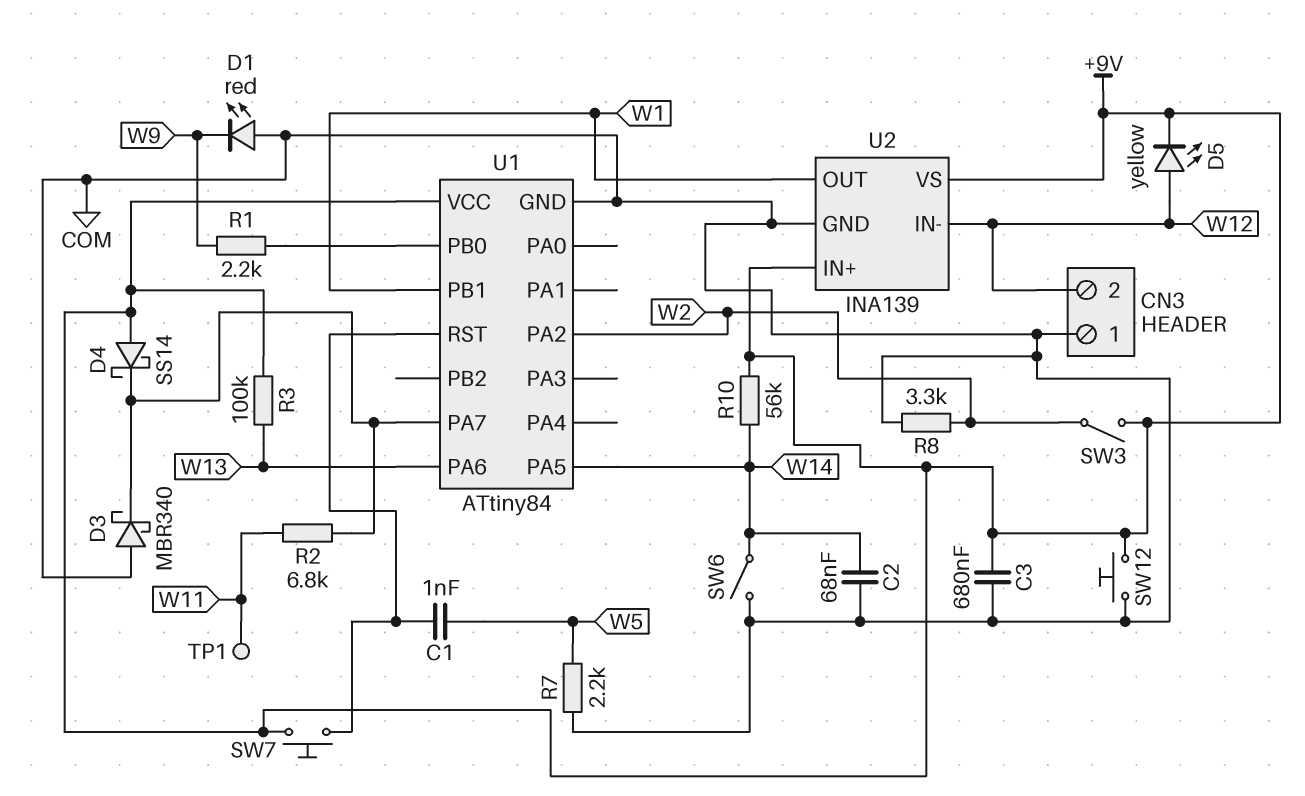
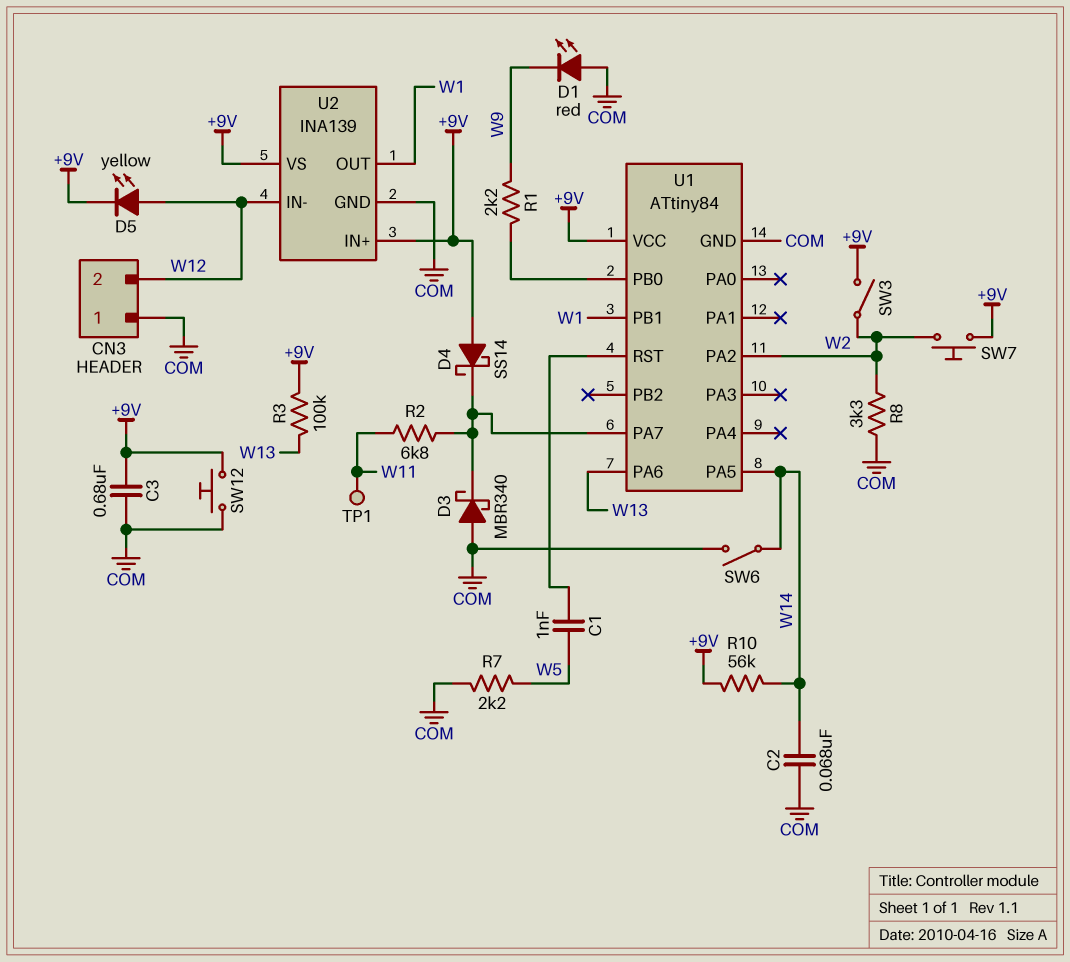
SW7: button (+9V, U1/RST) -> button (+9V, W2)

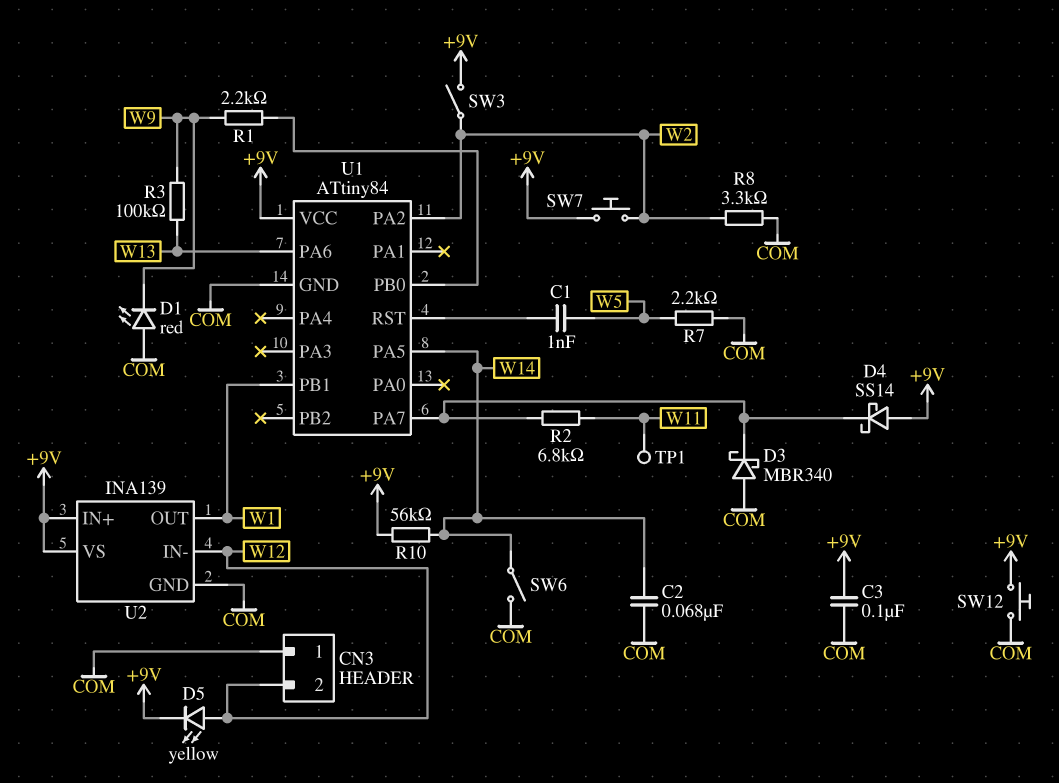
C3: 680nF (+9V, COM) -> 100nF (+9V, COM)
R3: 100k (+9V, W13) -> 100k (W9, W13)

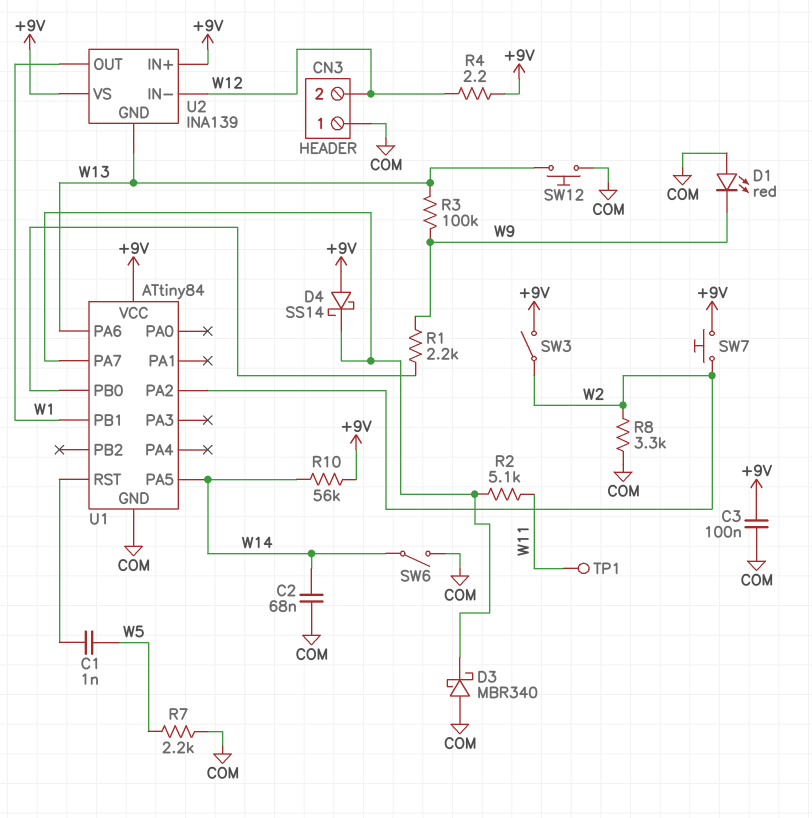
D5: LED yellow (A W12, K +9V) -> none
R2: 6.8k (U1/PA7, W11) -> 5.1k (U1/PA7, W11)
R4: none -> 2.2 (+9V, W12)
SW12: button (+9V, COM) -> button (COM, W13)
U2 pin GND: COM -> W13

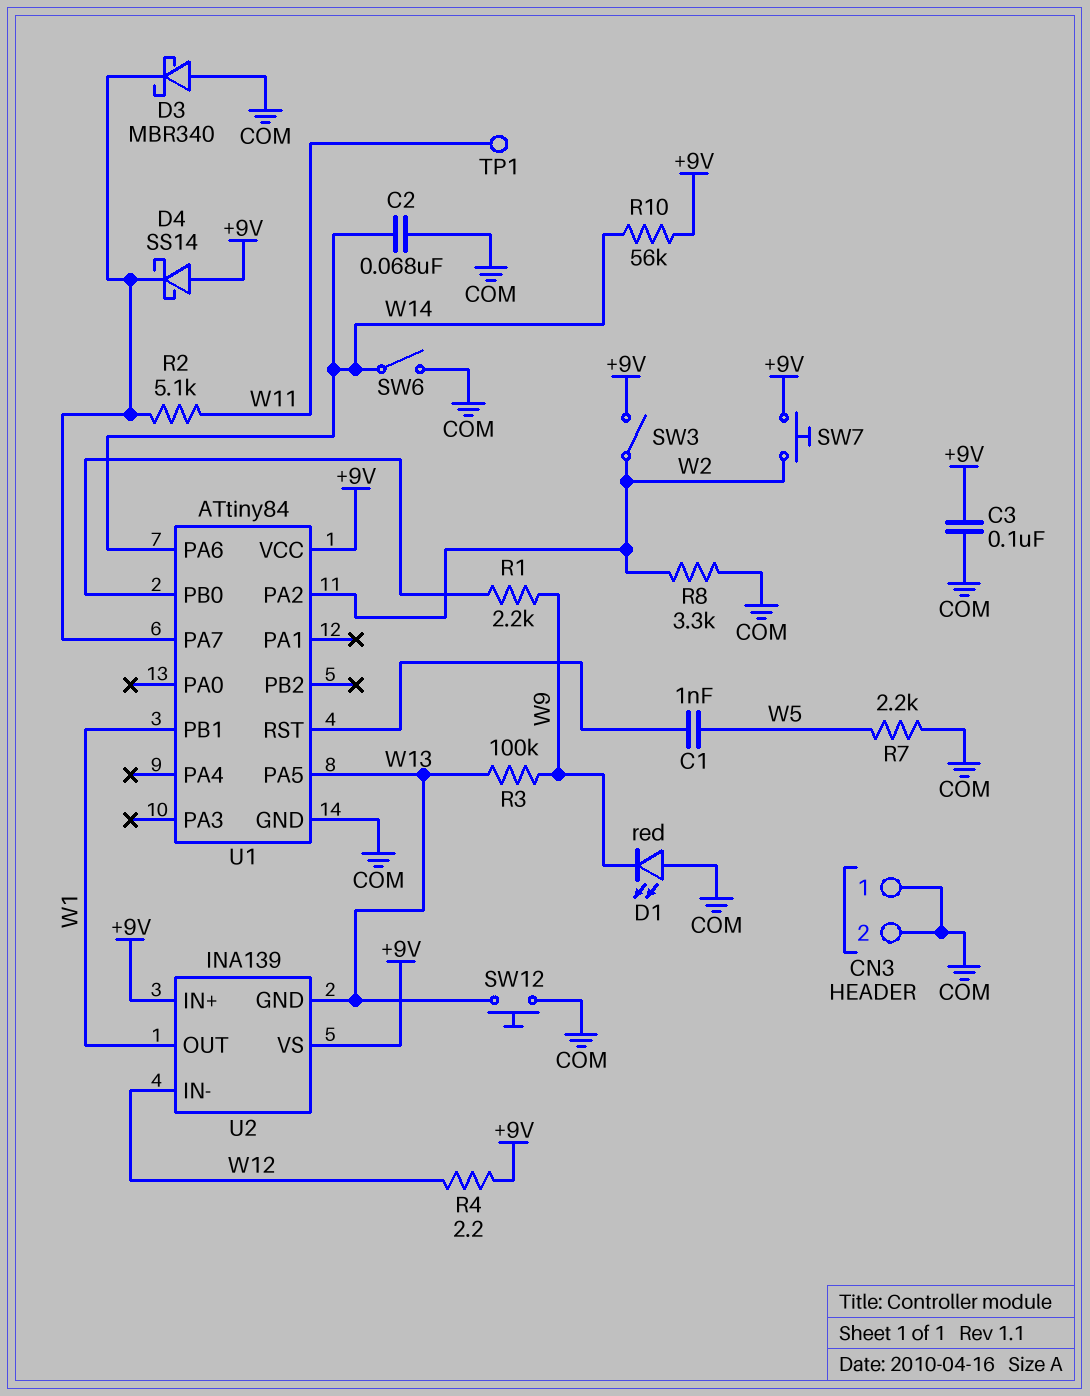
CN3 pin 2: W12 -> COM
U1 pin PA5: W14 -> W13
U1 pin PA6: W13 -> W14

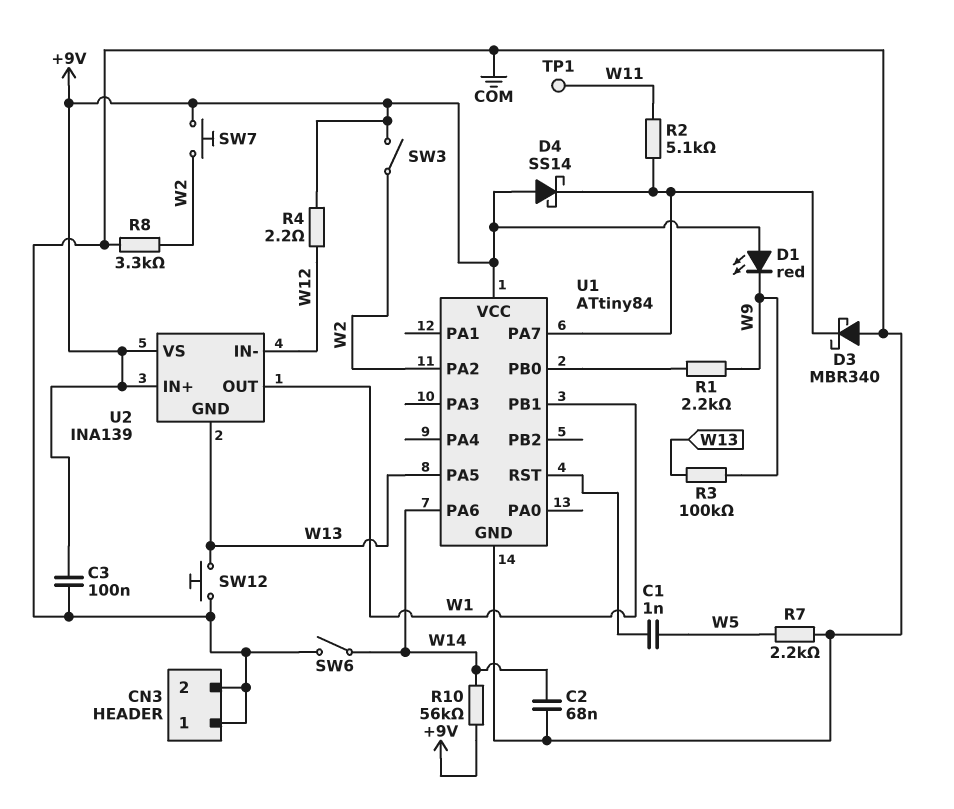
D1: LED red (A COM, K W9) -> LED red (A +9V, K W9)

